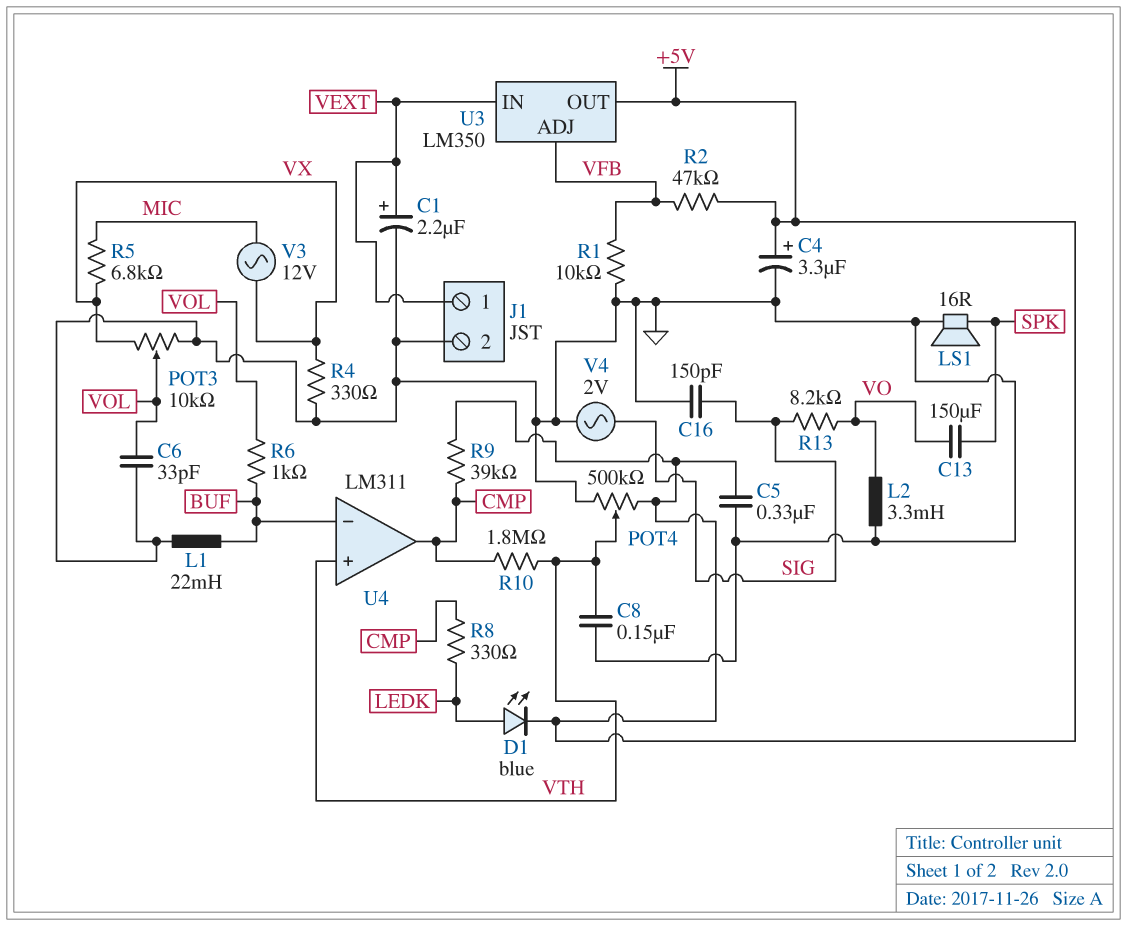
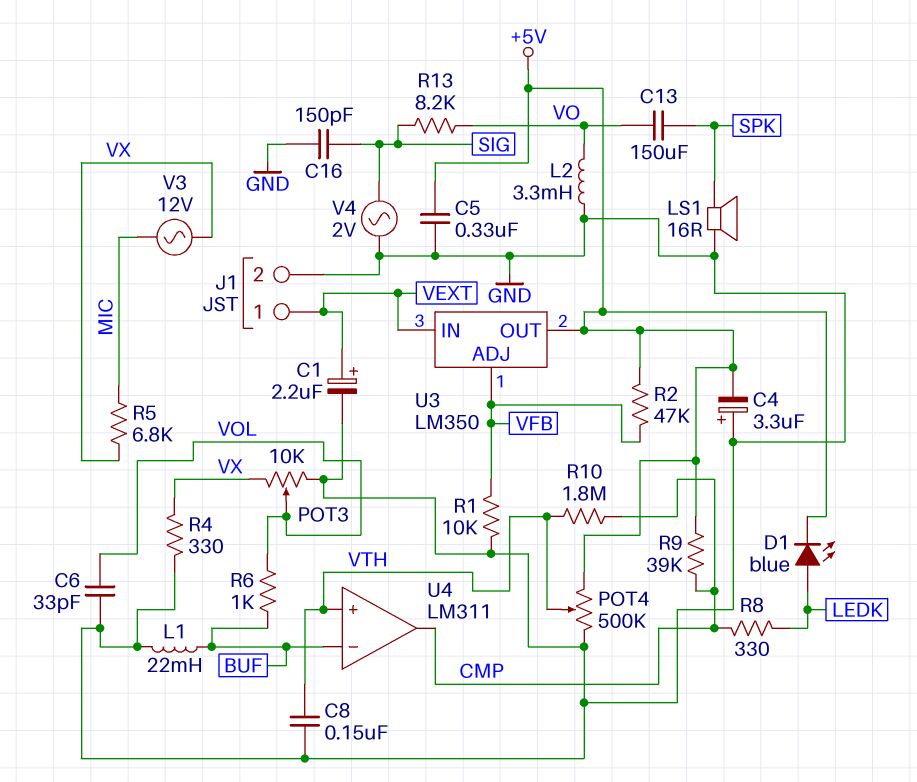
C4: 3.3uF (plus +5V, minus GND) -> 3.3uF (plus GND, minus +5V)

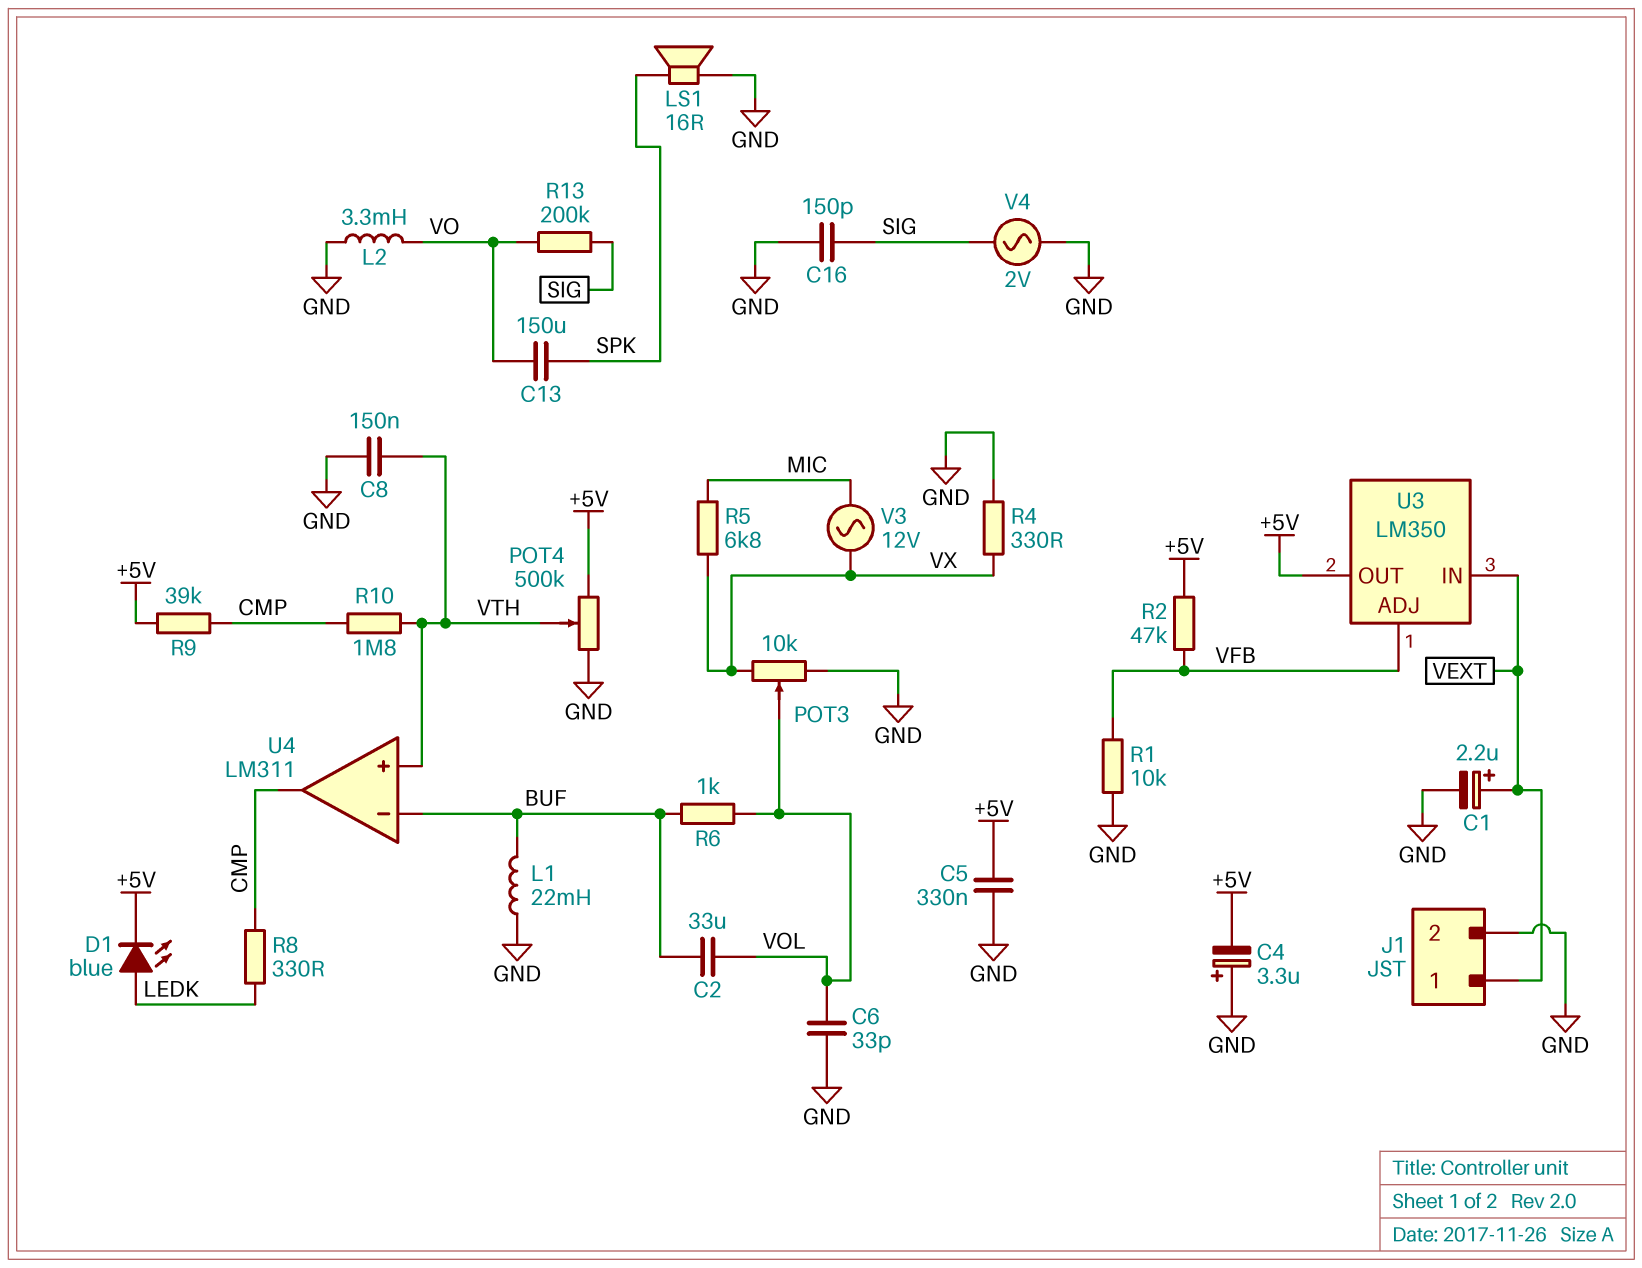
C2: none -> 33uF (BUF, VOL)
R13: 8.2k (SIG, VO) -> 200k (SIG, VO)

